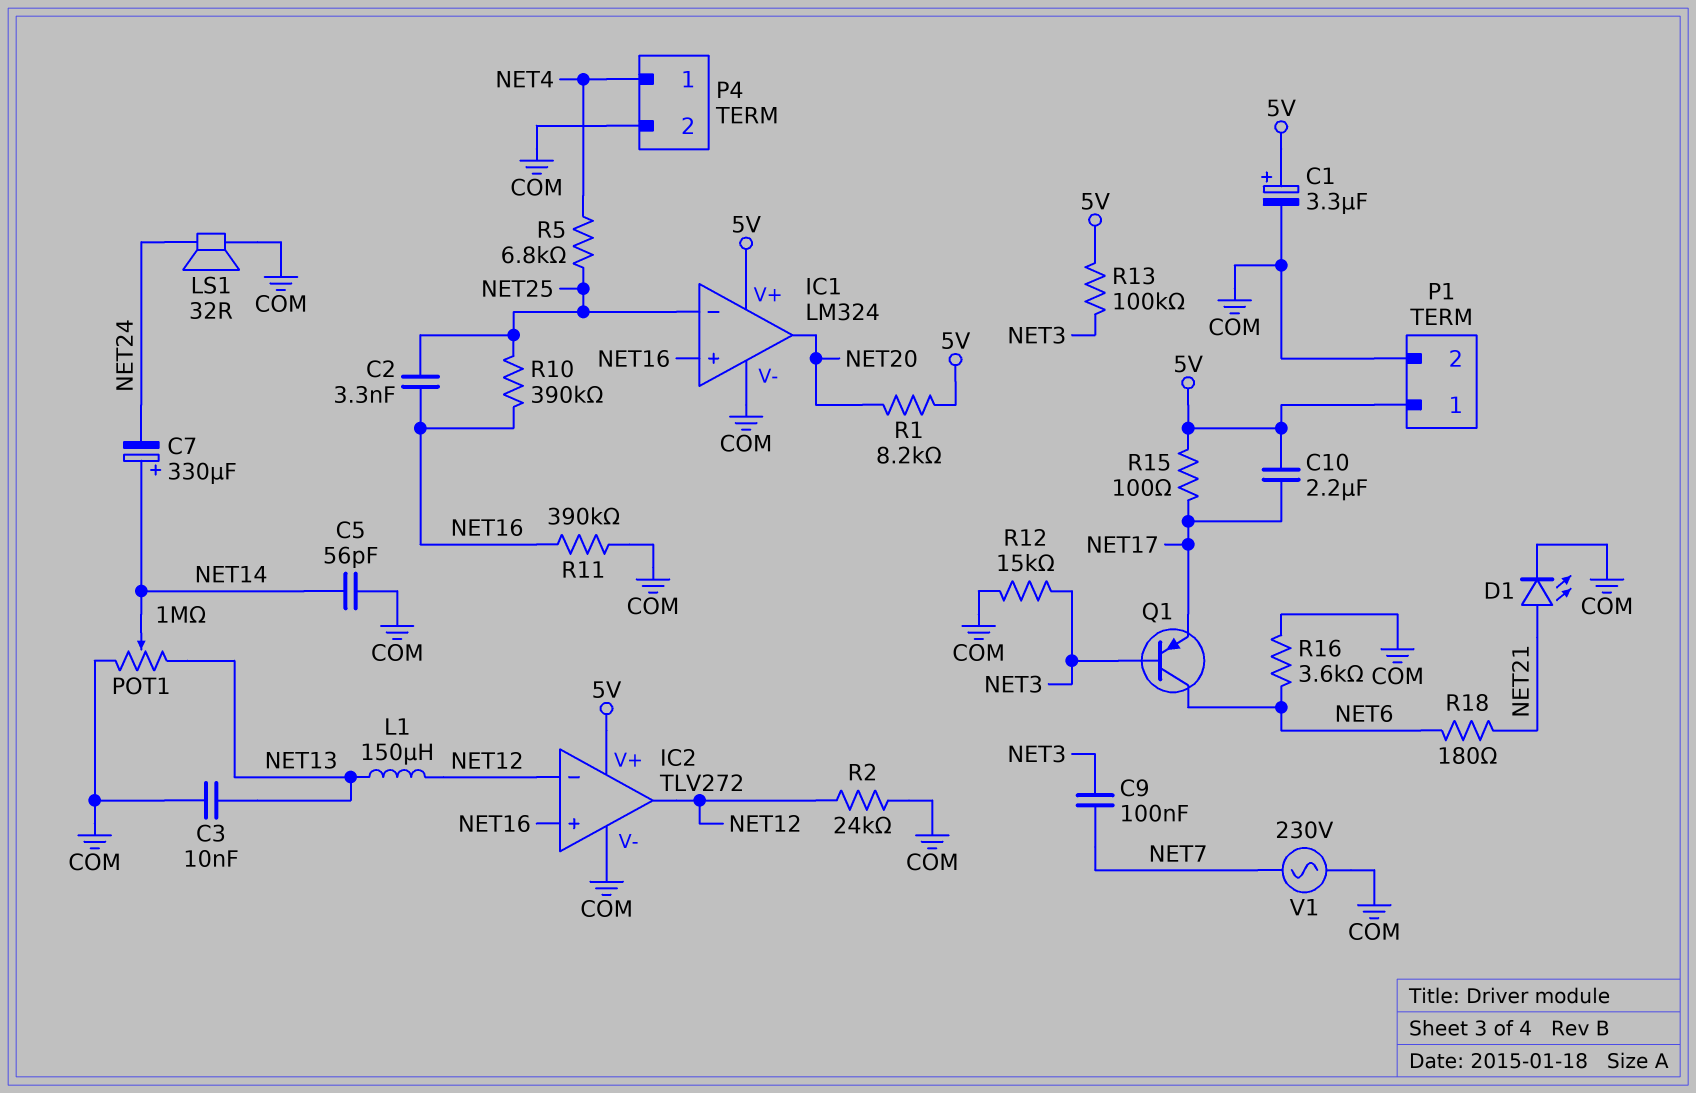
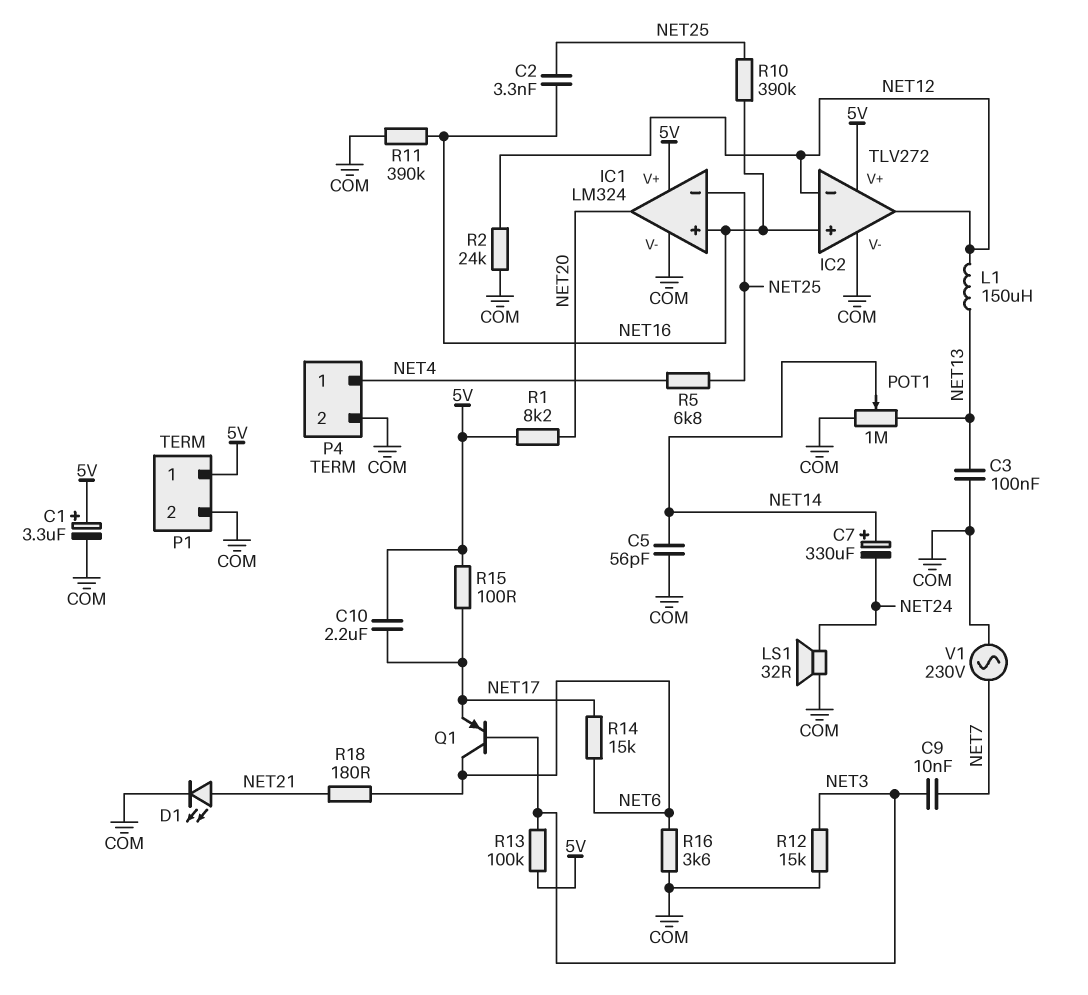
C3: 10nF (COM, NET13) -> 100nF (COM, NET13)
C9: 100nF (NET3, NET7) -> 10nF (NET3, NET7)
R14: none -> 15k (NET6, NET17)

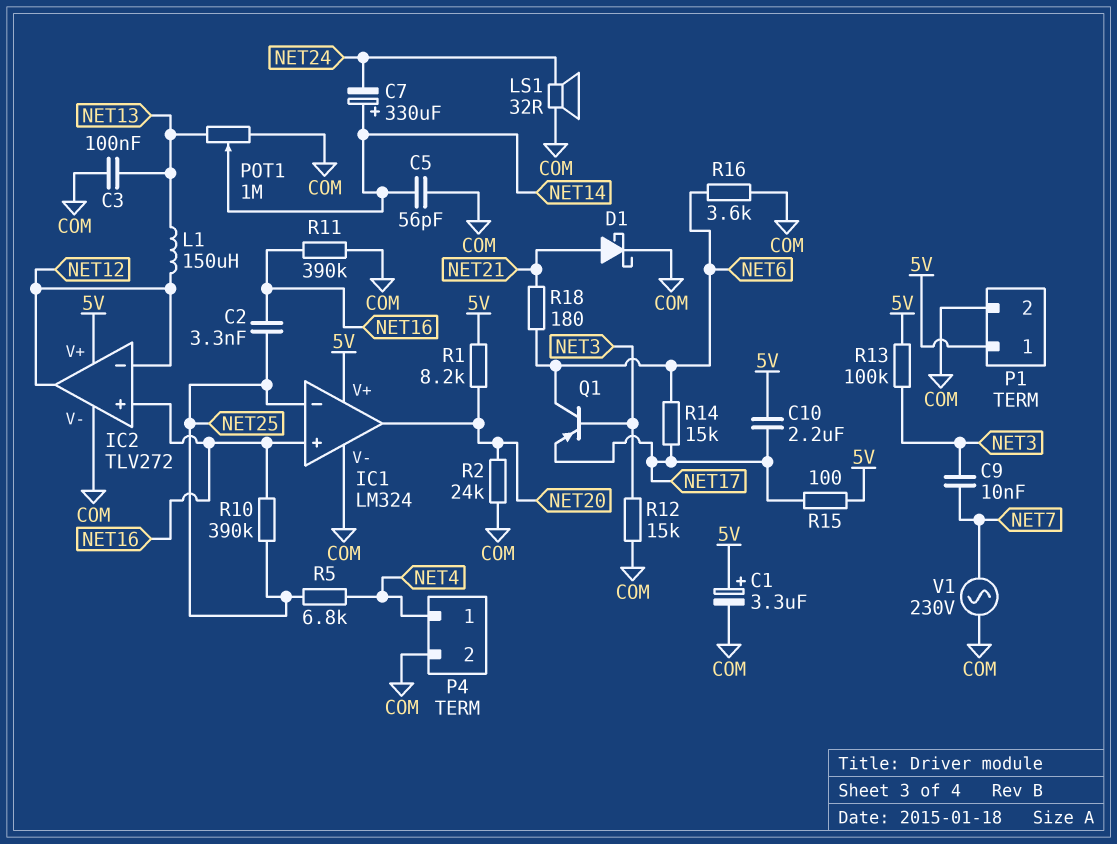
D1: LED (A NET21, K COM) -> schottky (A NET21, K COM)
R2: 24k (COM, NET12) -> 24k (COM, NET20)

